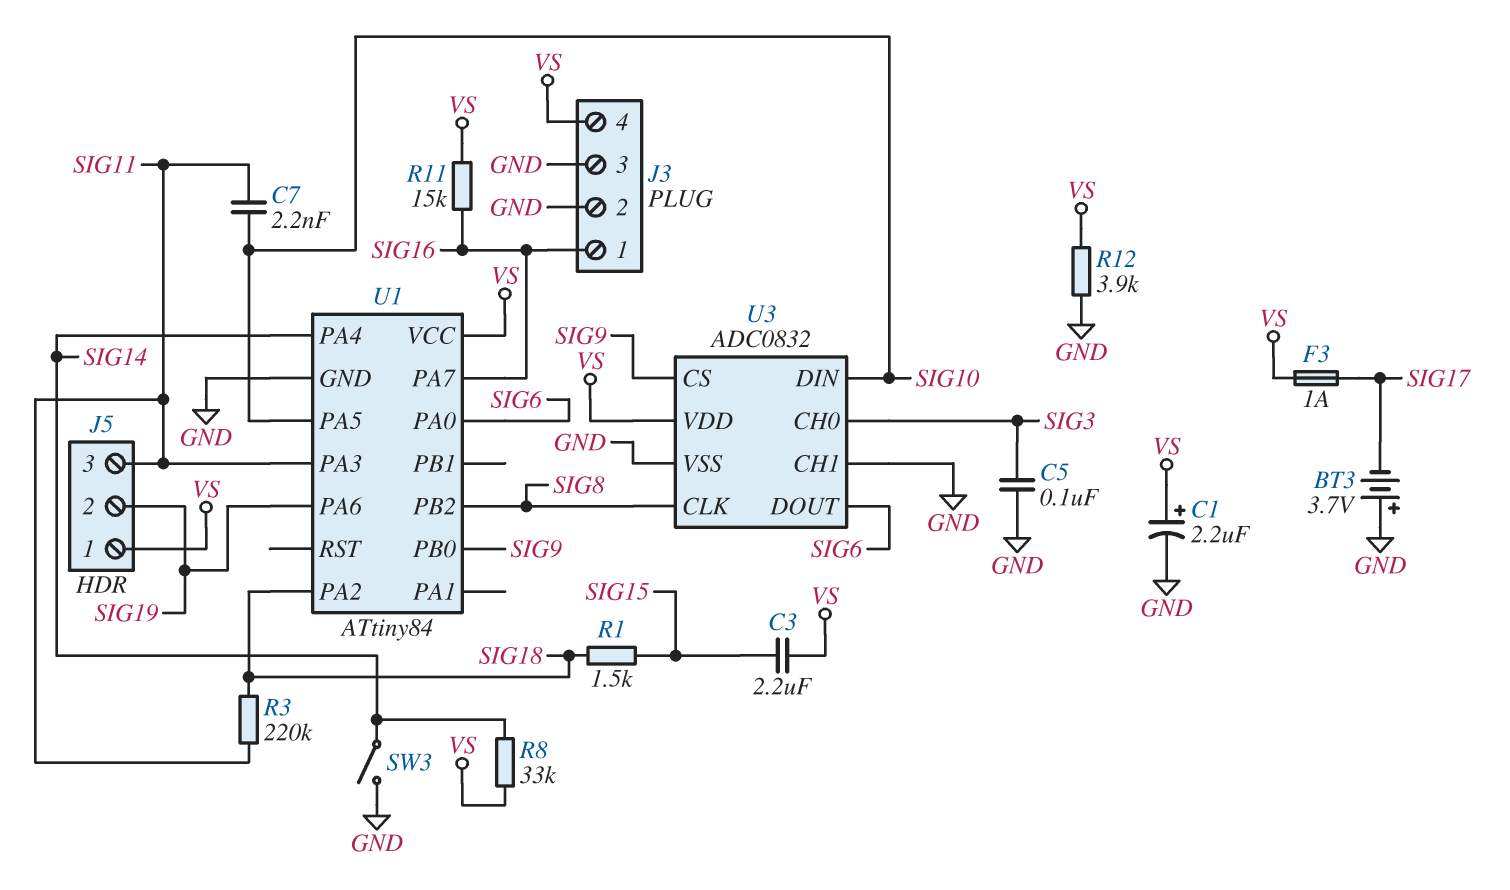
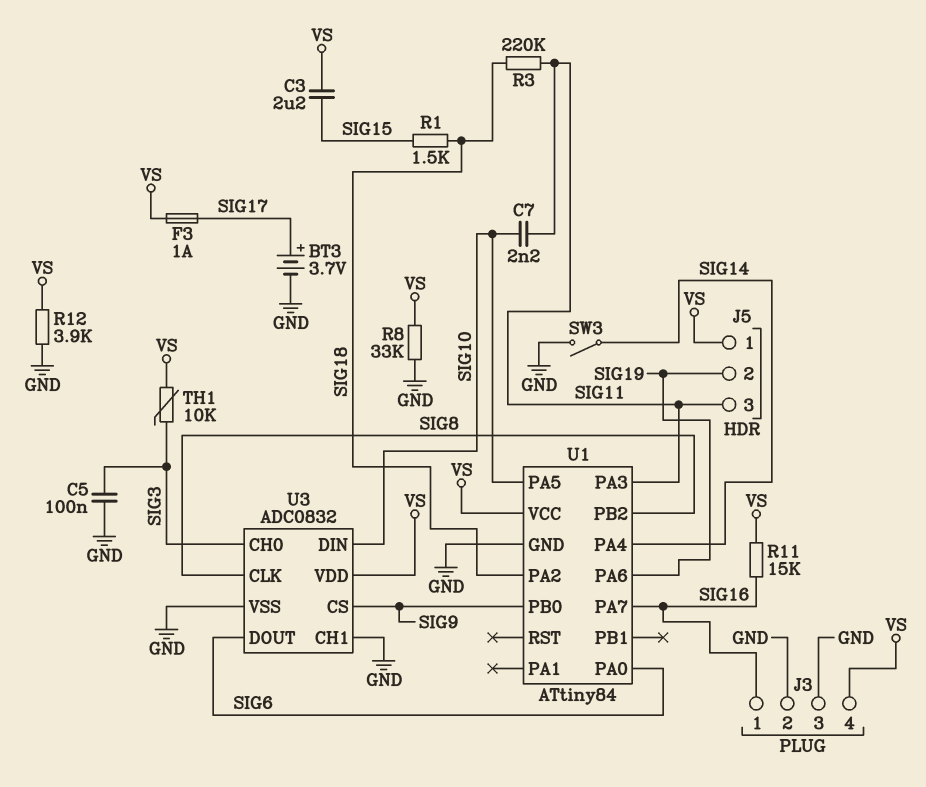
BT3: 3.7V (plus GND, minus SIG17) -> 3.7V (plus SIG17, minus GND)
C1: 2.2uF (plus VS, minus GND) -> none
R8: 33k (SIG14, VS) -> 33k (GND, VS)
TH1: none -> 10k (SIG3, VS)

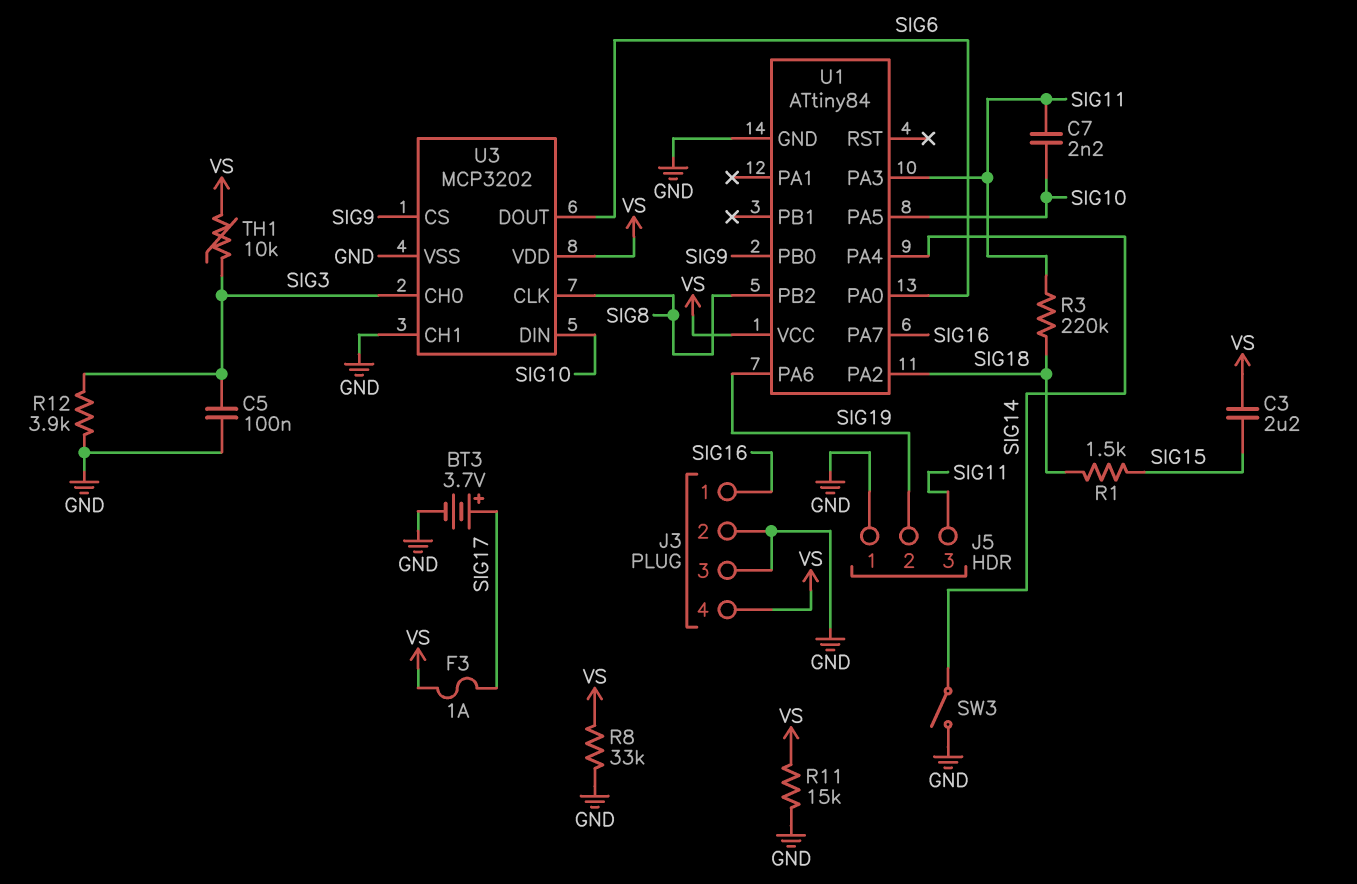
J5 pin 1: VS -> GND
R11: 15k (SIG16, VS) -> 15k (GND, VS)
R12: 3.9k (GND, VS) -> 3.9k (GND, SIG3)
U3: ADC0832 -> MCP3202

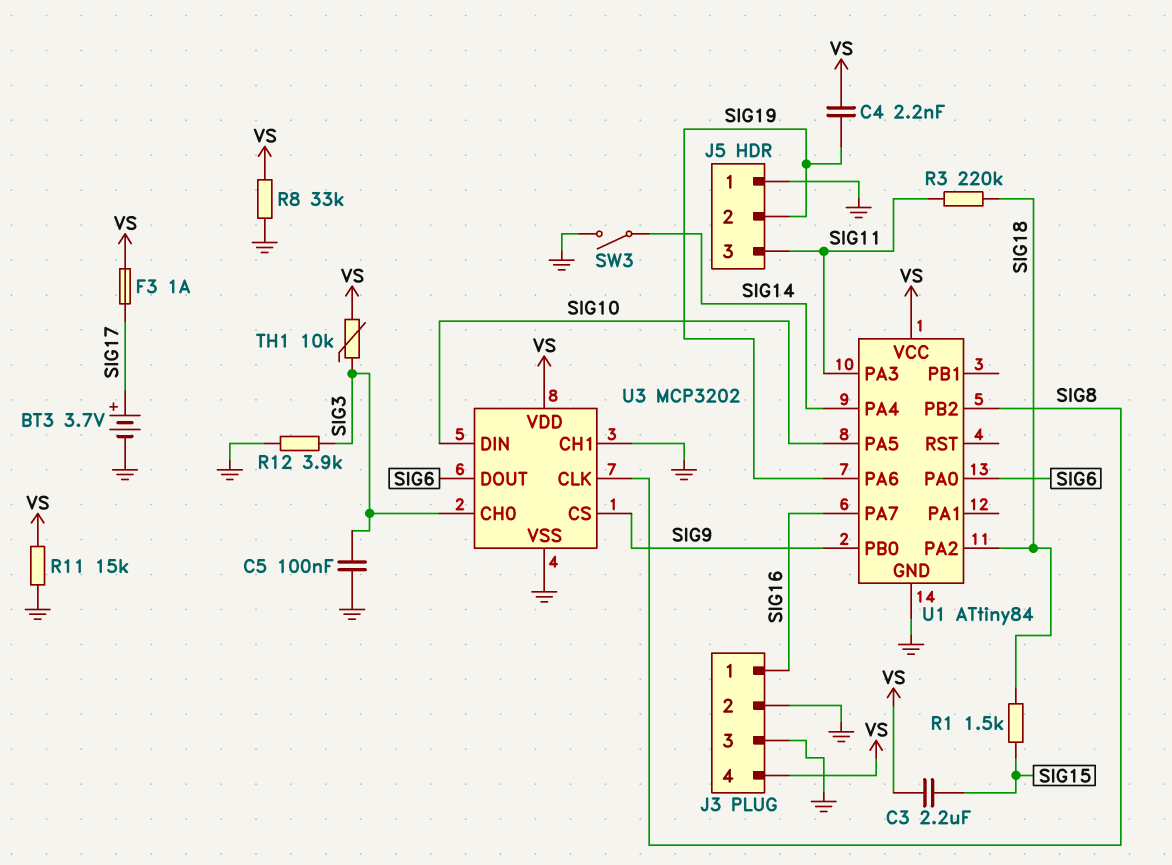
C4: none -> 2.2nF (SIG19, VS)
C7: 2.2nF (SIG10, SIG11) -> none

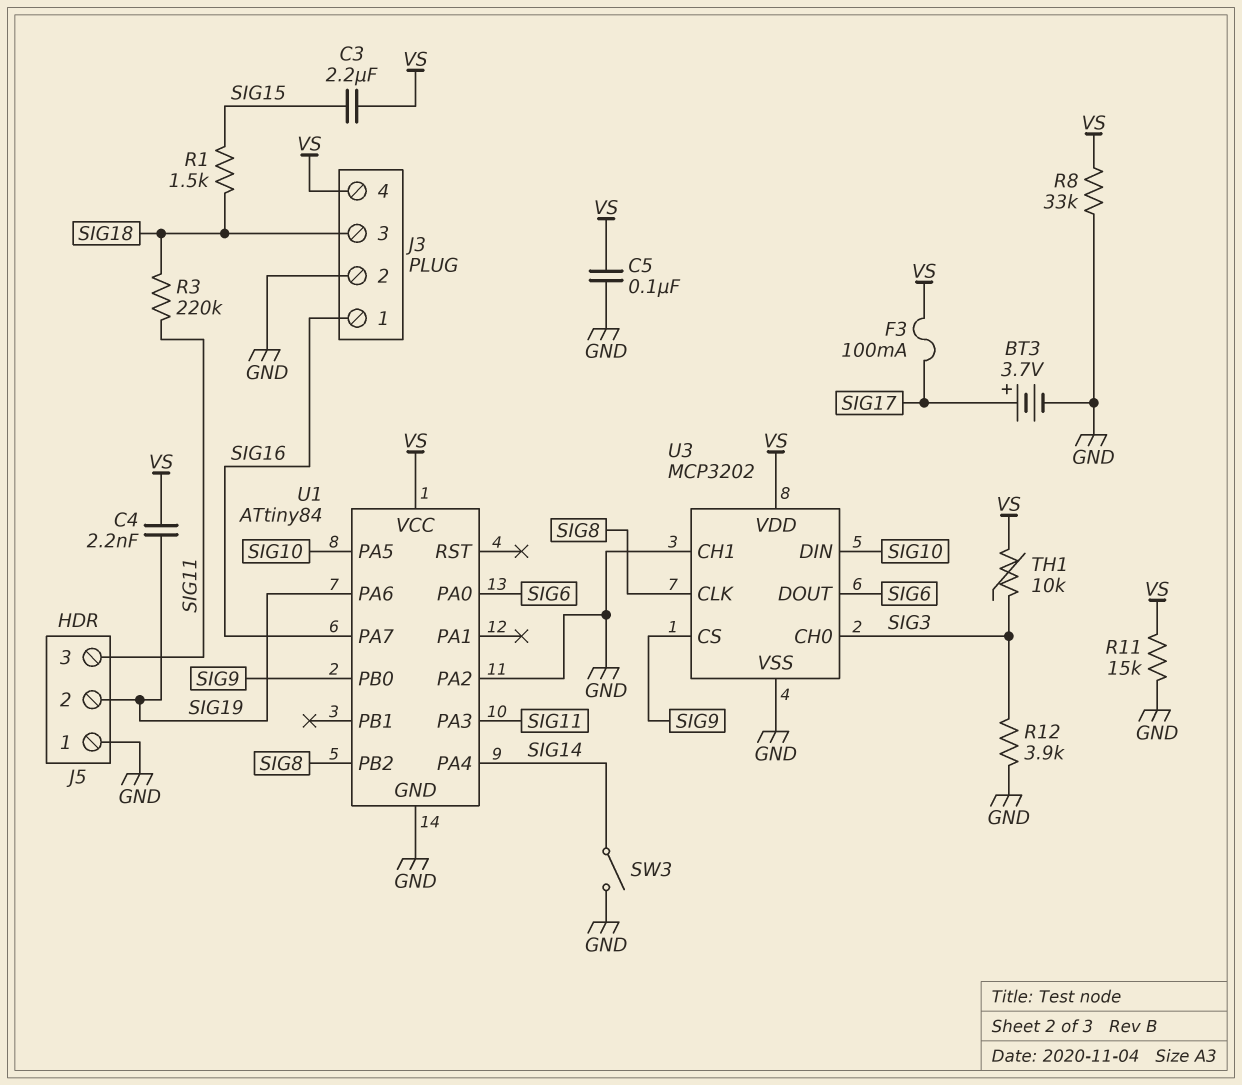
C5: 100nF (GND, SIG3) -> 100nF (GND, VS)
F3: 1A (SIG17, VS) -> 100mA (SIG17, VS)
J3 pin 3: GND -> SIG18
U1 pin PA2: SIG18 -> GND

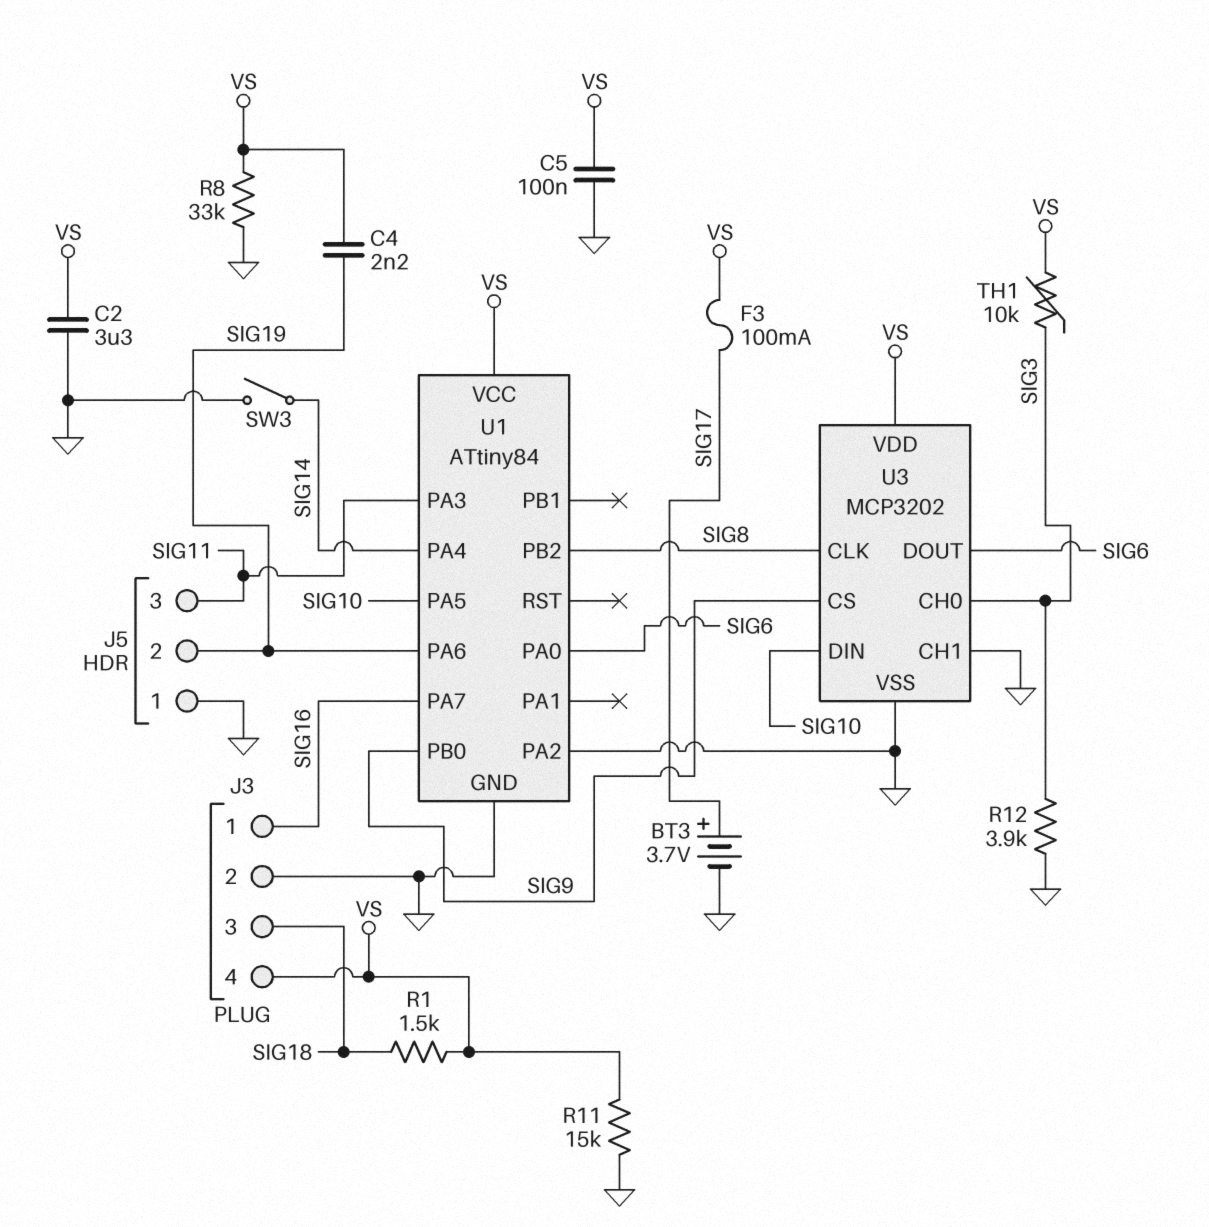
C2: none -> 3.3uF (GND, VS)
C3: 2.2uF (SIG15, VS) -> none
R1: 1.5k (SIG15, SIG18) -> 1.5k (SIG18, VS)
R3: 220k (SIG11, SIG18) -> none

